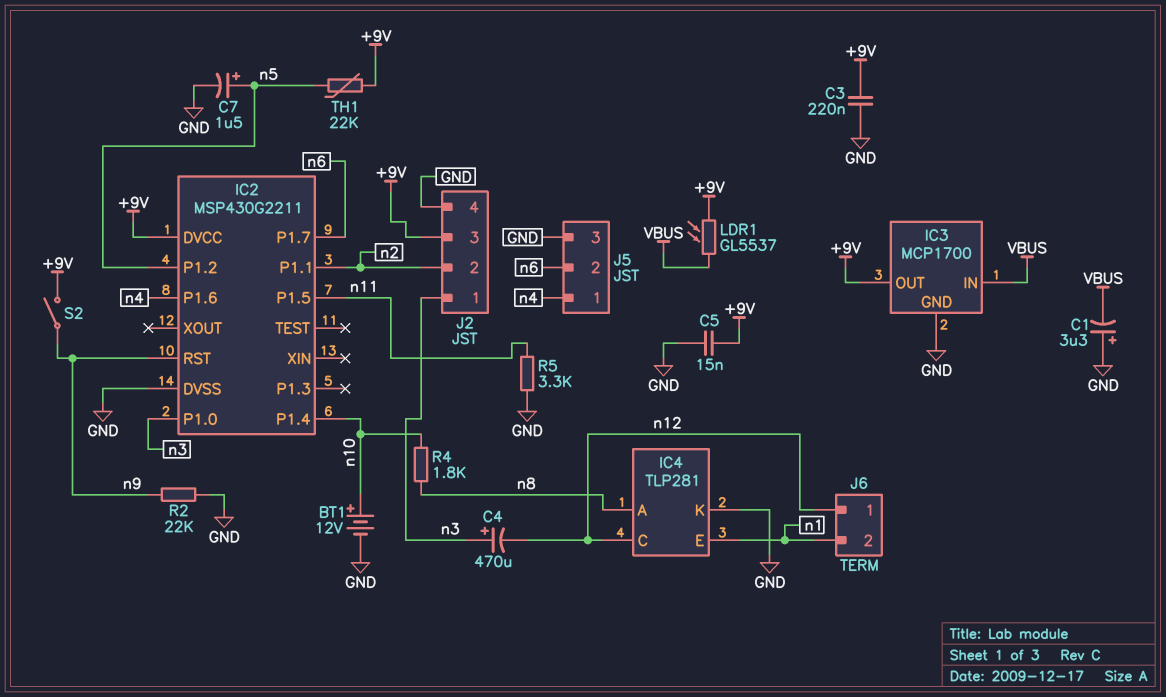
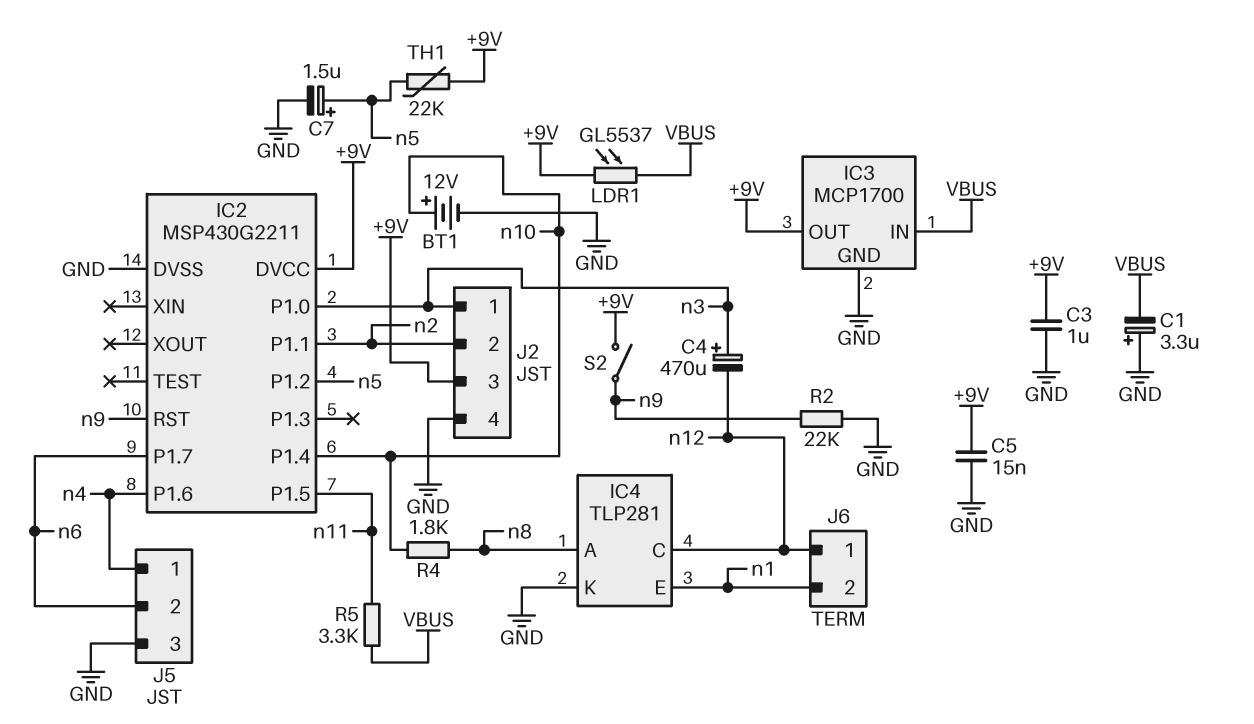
C3: 220nF (+9V, GND) -> 1uF (+9V, GND)
R5: 3.3k (GND, n11) -> 3.3k (VBUS, n11)

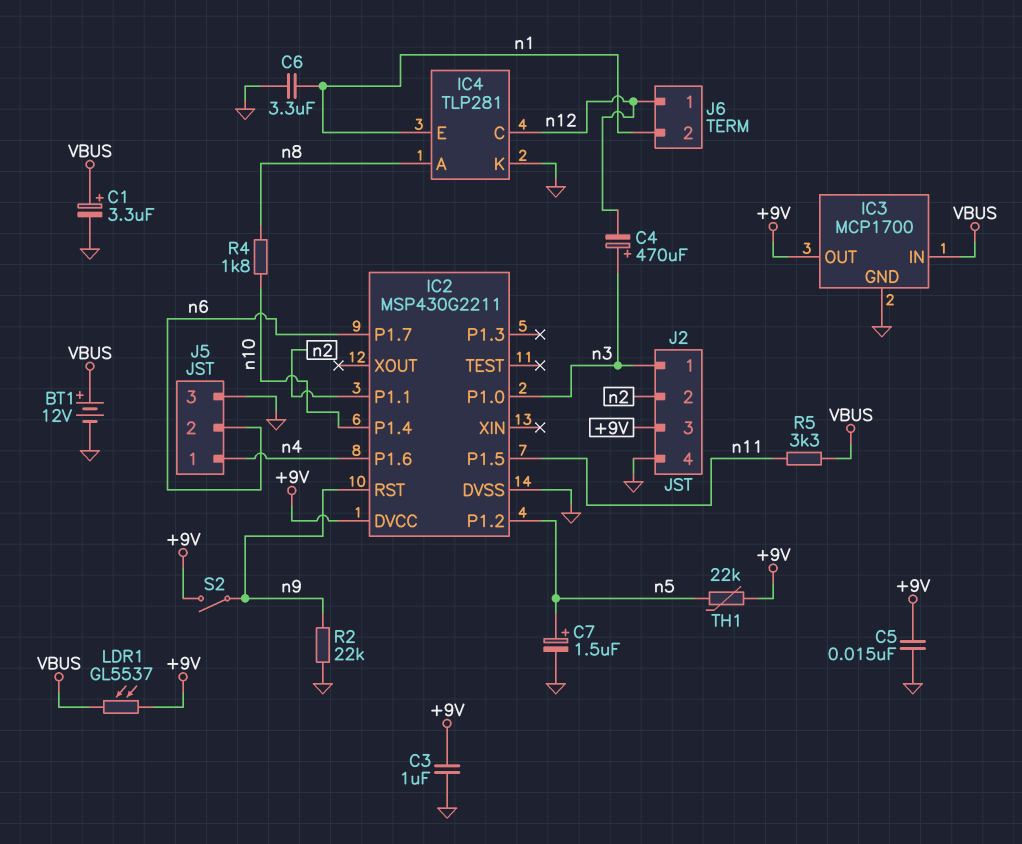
BT1: 12V (plus n10, minus GND) -> 12V (plus VBUS, minus GND)
C1: 3.3uF (plus GND, minus VBUS) -> 3.3uF (plus VBUS, minus GND)
C6: none -> 3.3uF (GND, n1)

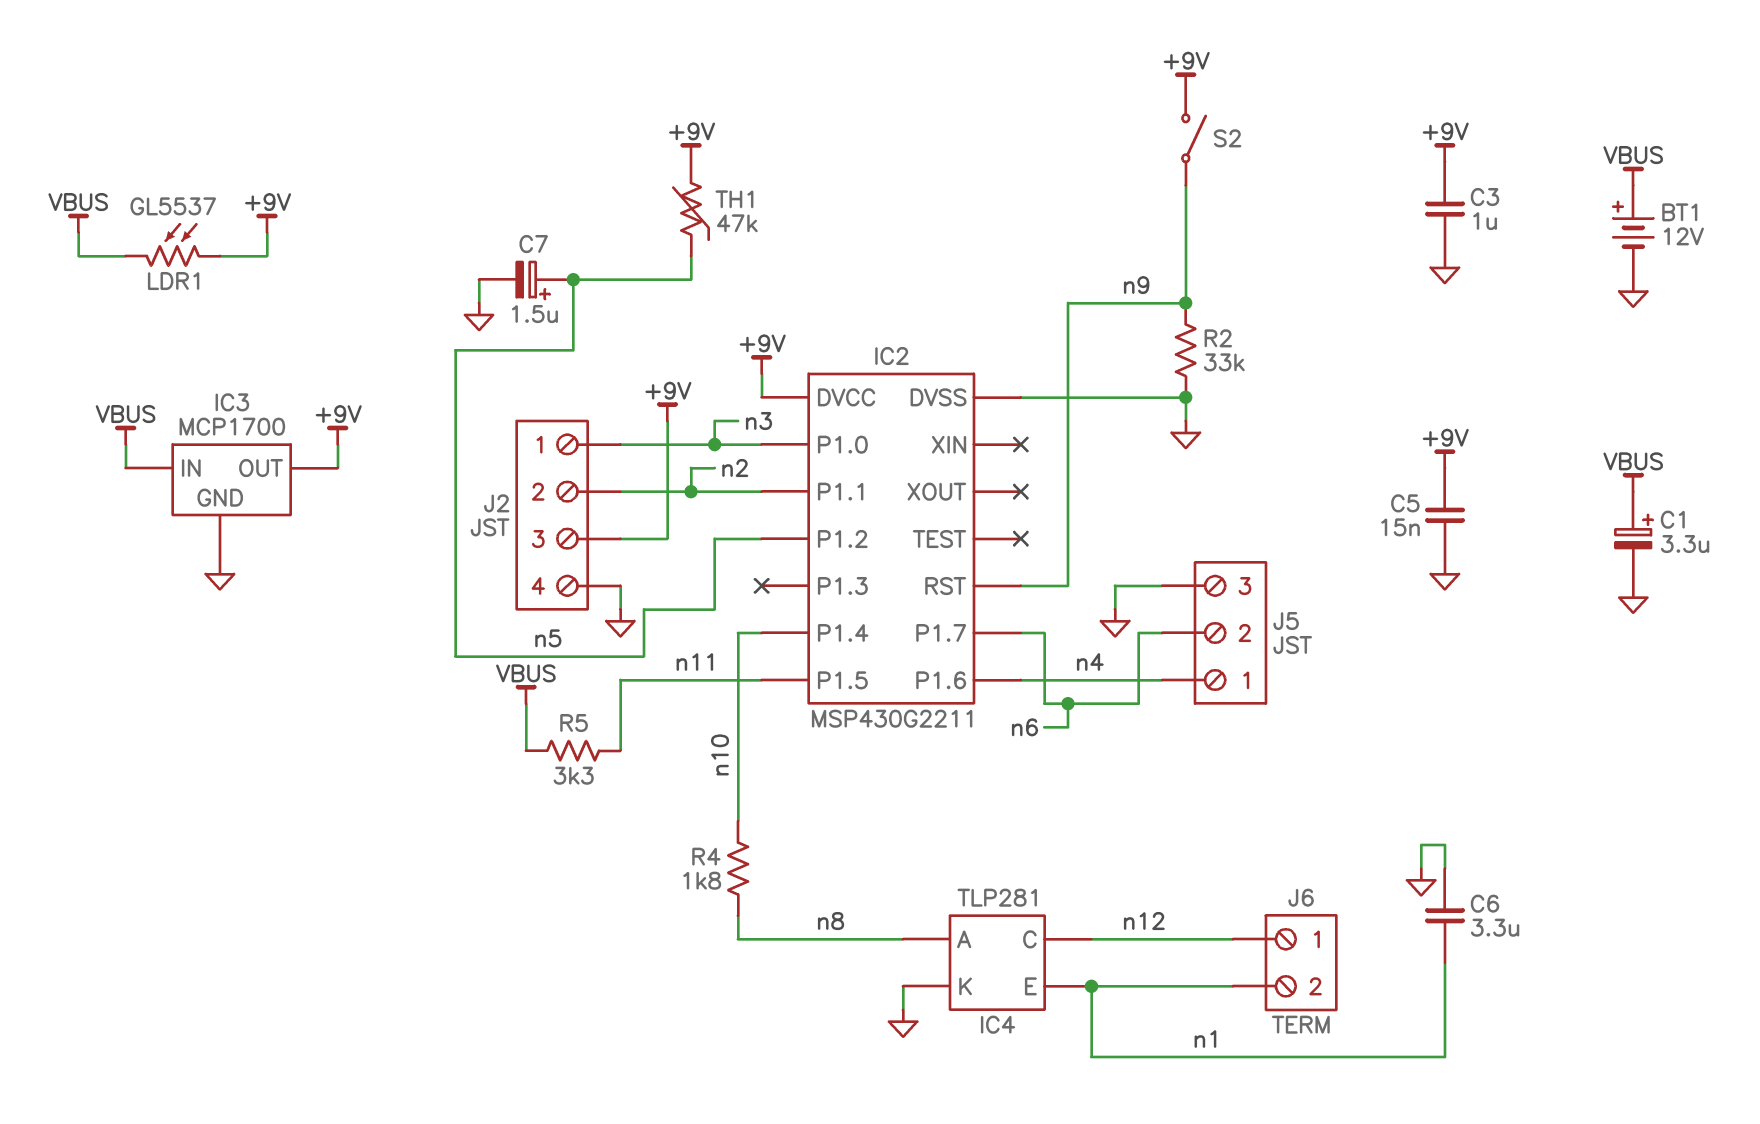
C4: 470uF (plus n3, minus n12) -> none
R2: 22k (GND, n9) -> 33k (GND, n9)
TH1: 22k (+9V, n5) -> 47k (+9V, n5)

